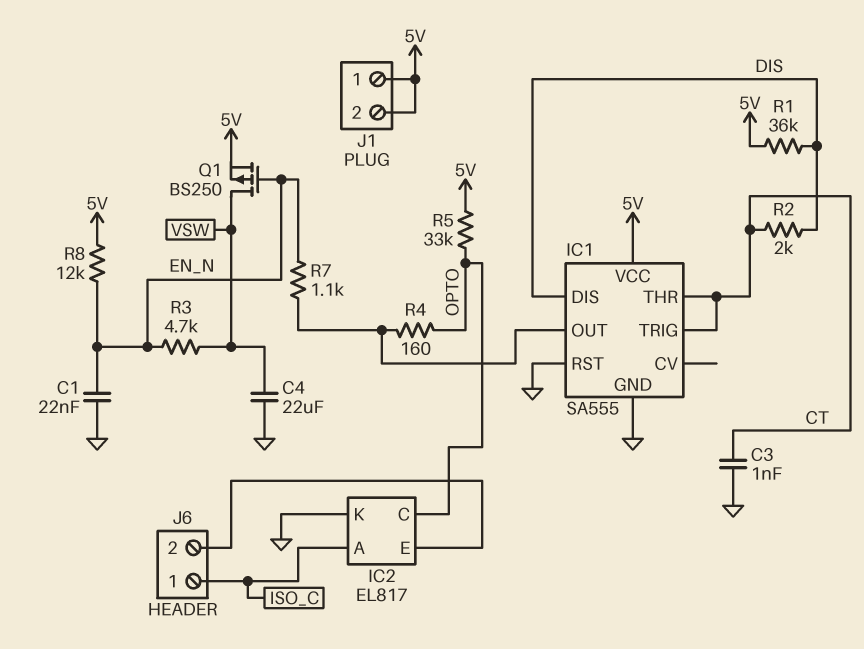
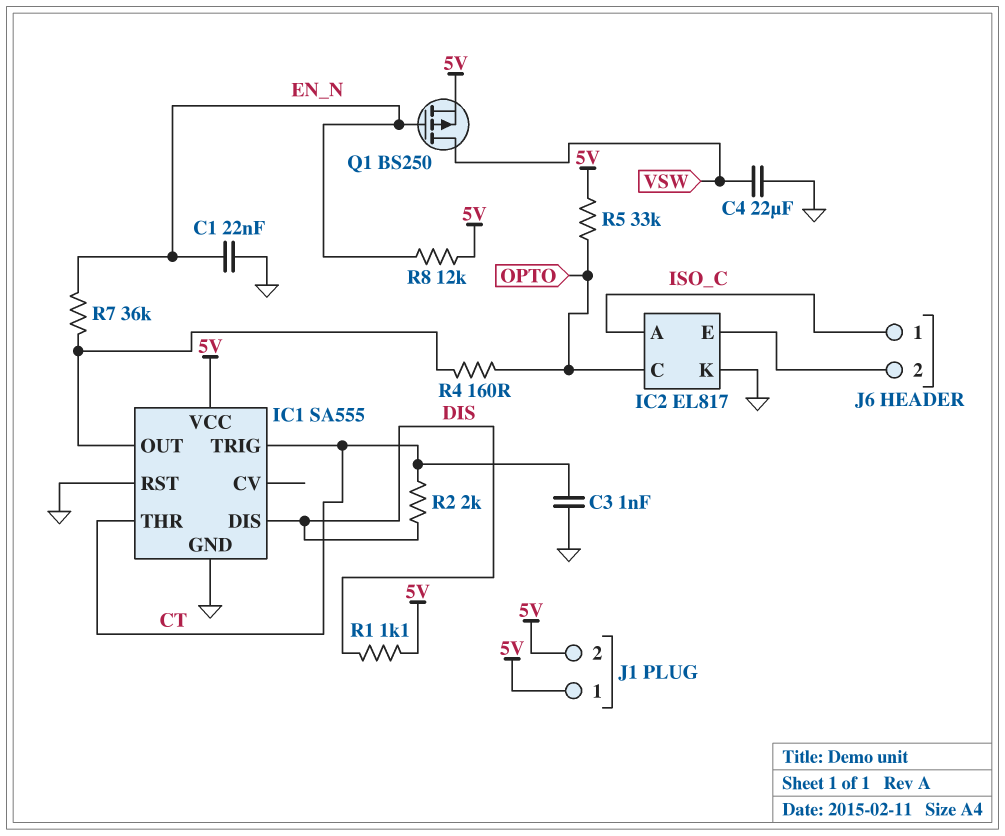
R1: 36k (5V, DIS) -> 1.1k (5V, DIS)
R3: 4.7k (EN_N, VSW) -> none
R7: 1.1k (EN_N, IC1/OUT) -> 36k (EN_N, IC1/OUT)

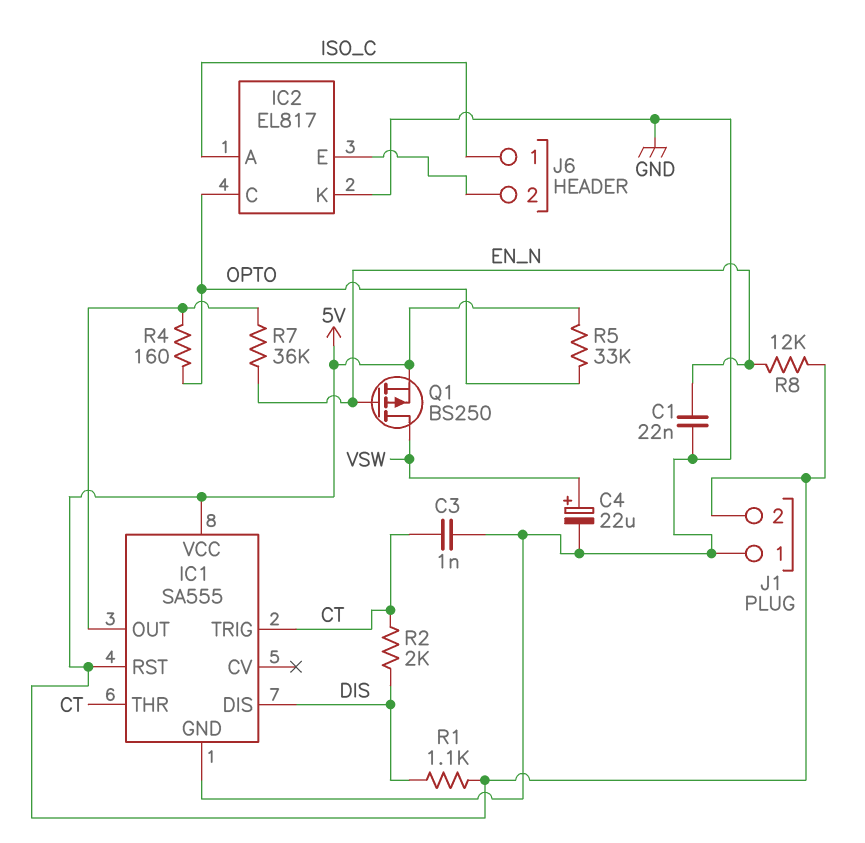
C4: 22uF (GND, VSW) -> 22uF (plus VSW, minus GND)
IC1 pin RST: GND -> 5V
J1 pin 1: 5V -> GND

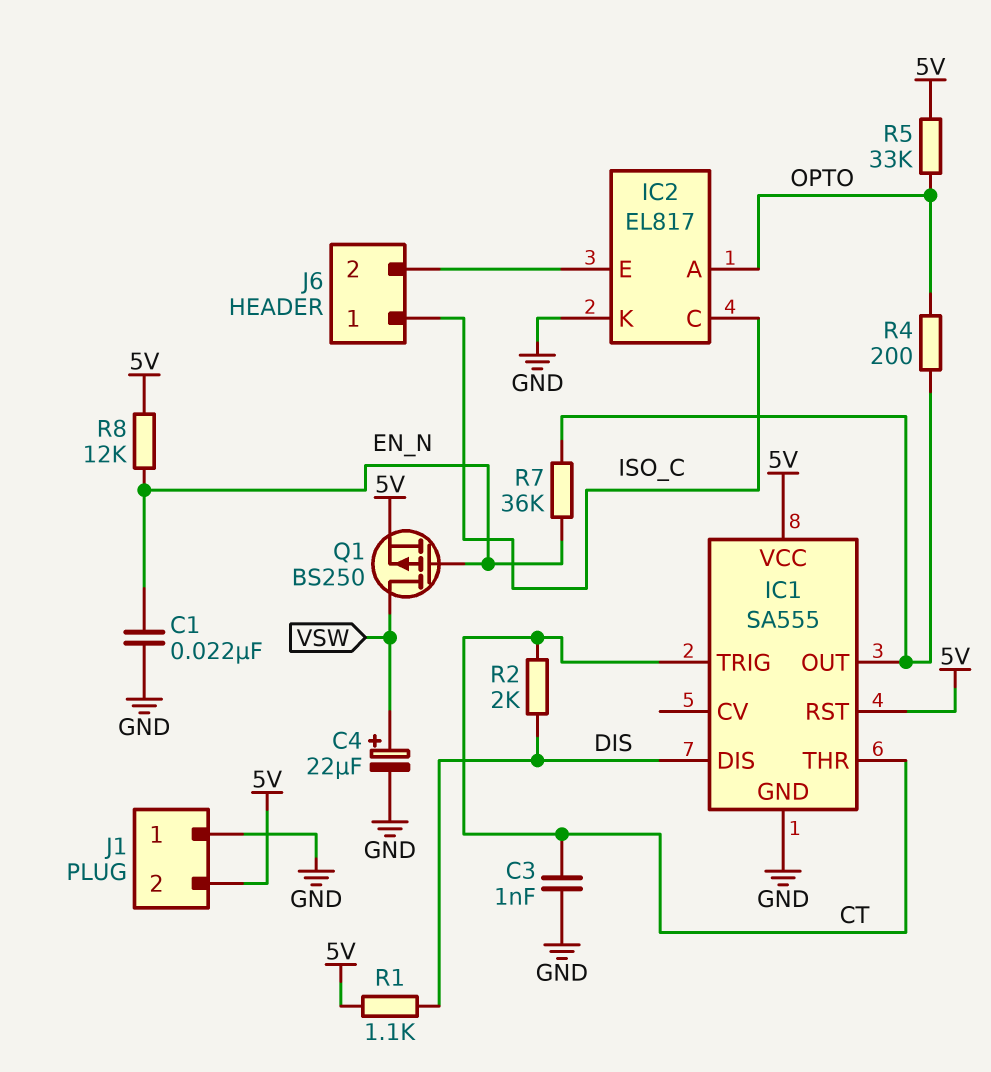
IC2 pin A: ISO_C -> OPTO
IC2 pin C: OPTO -> ISO_C
R4: 160 (IC1/OUT, OPTO) -> 200 (IC1/OUT, OPTO)

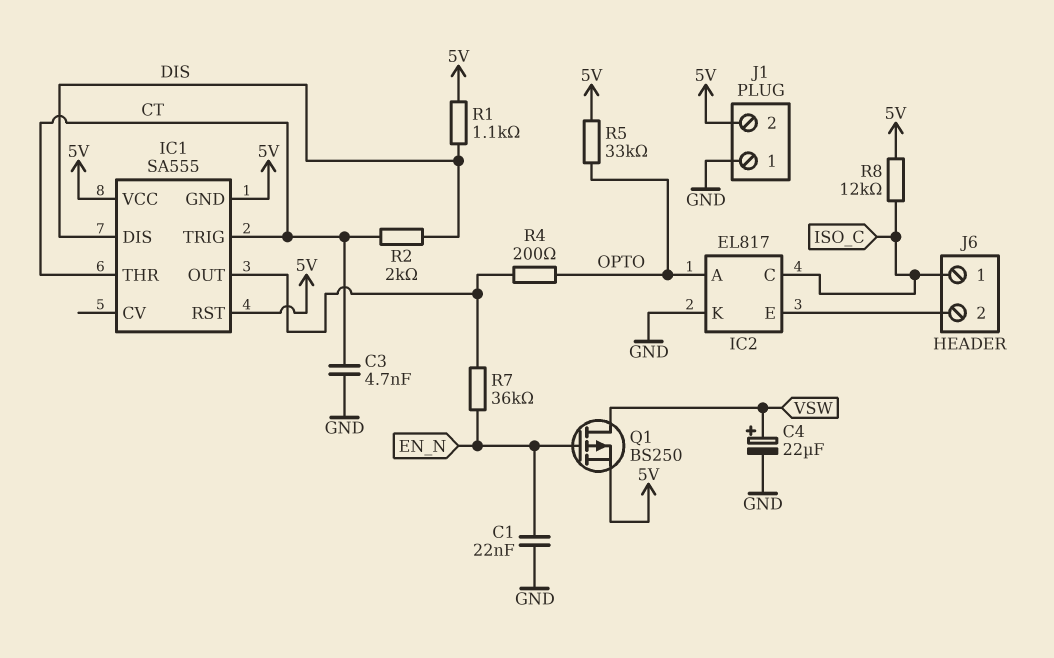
C3: 1nF (CT, GND) -> 4.7nF (CT, GND)
IC1 pin GND: GND -> 5V
R8: 12k (5V, EN_N) -> 12k (5V, ISO_C)

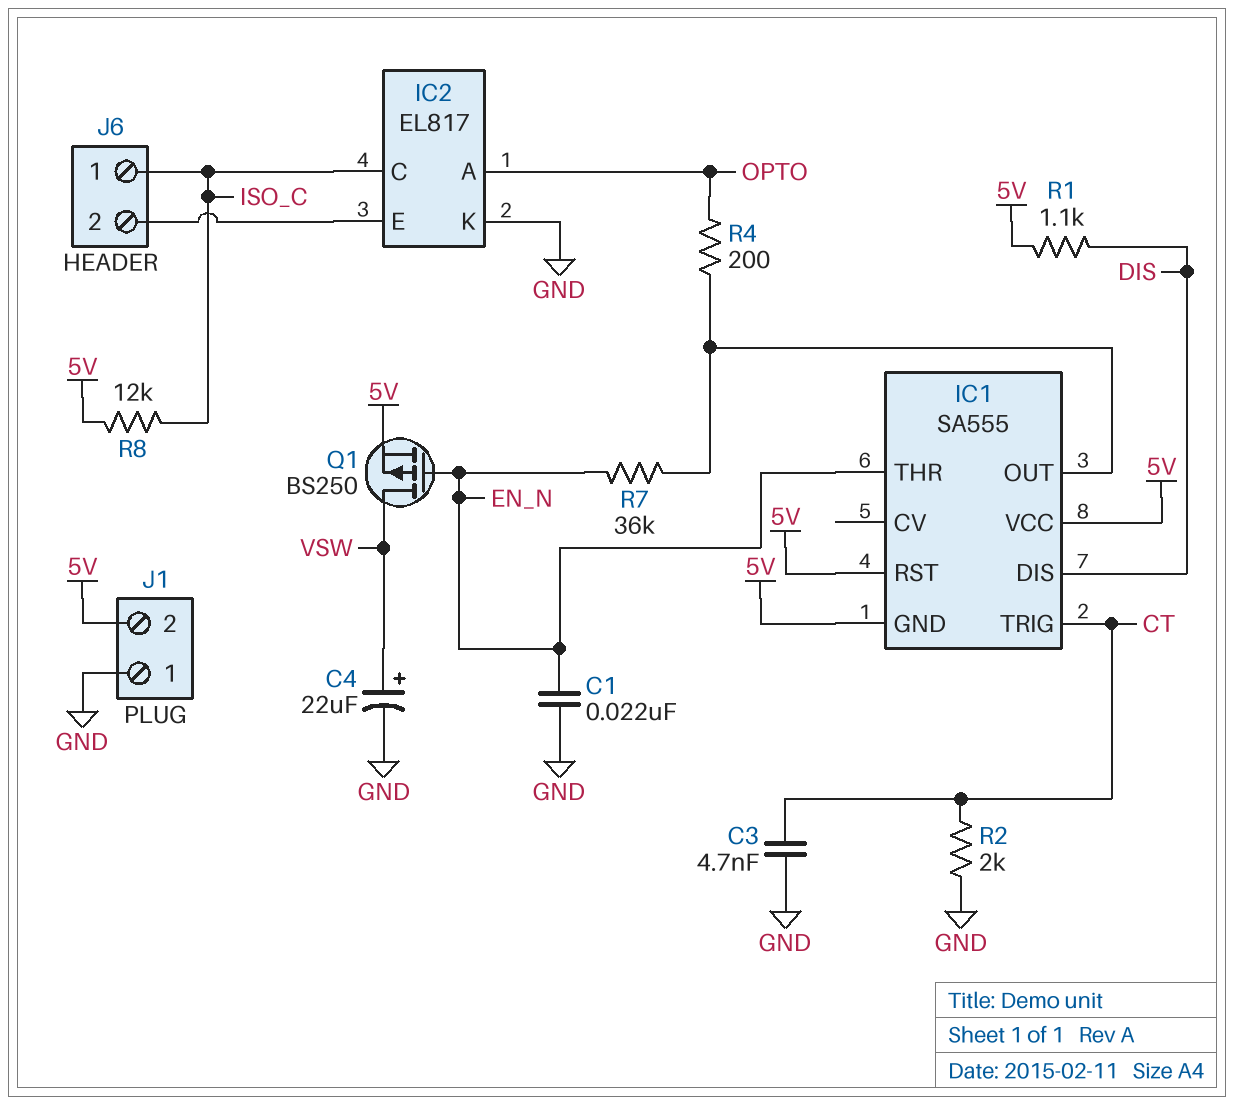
IC1 pin THR: CT -> EN_N
R2: 2k (CT, DIS) -> 2k (CT, GND)
R5: 33k (5V, OPTO) -> none

